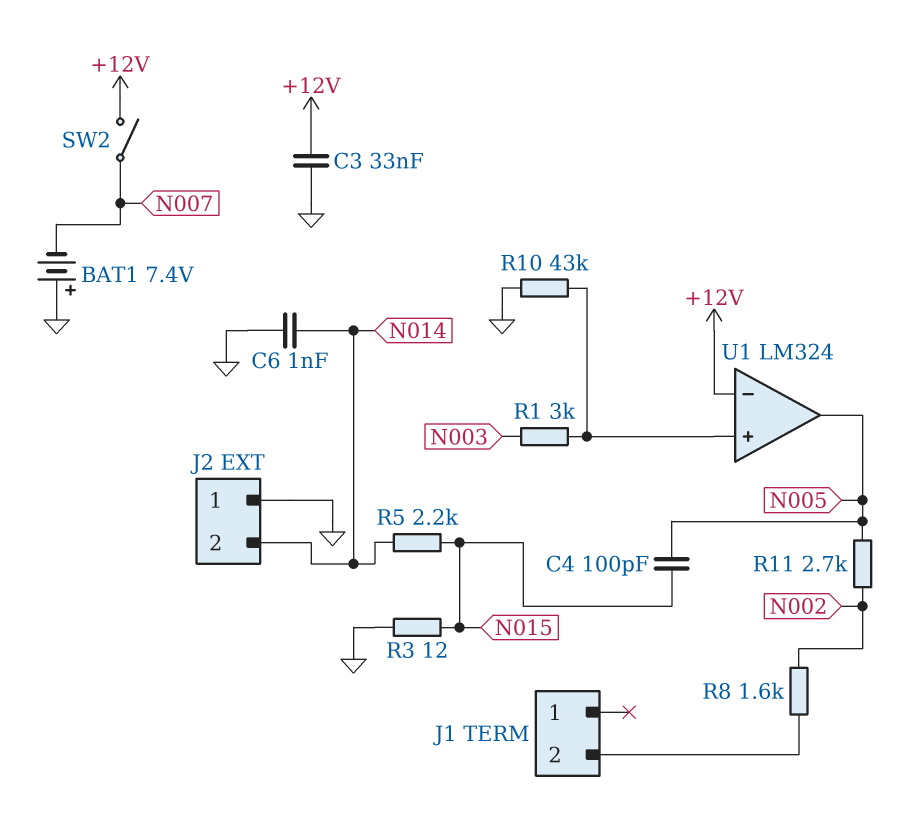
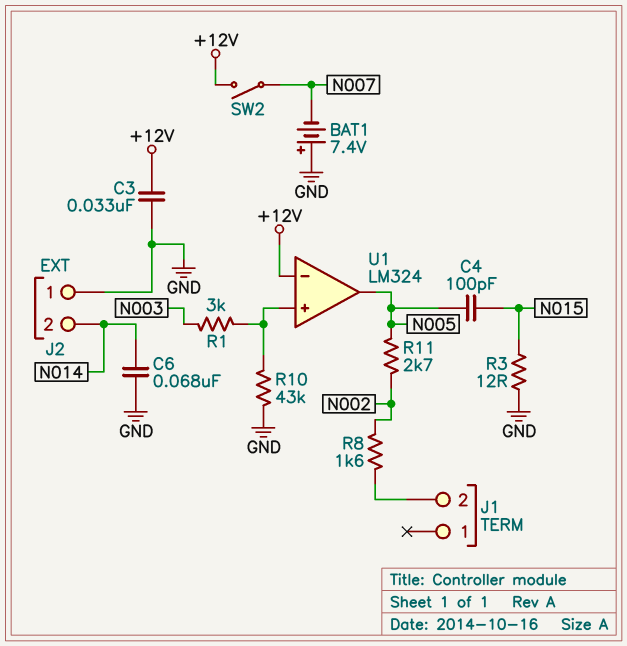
C6: 1nF (GND, N014) -> 68nF (GND, N014)
R5: 2.2k (N014, N015) -> none

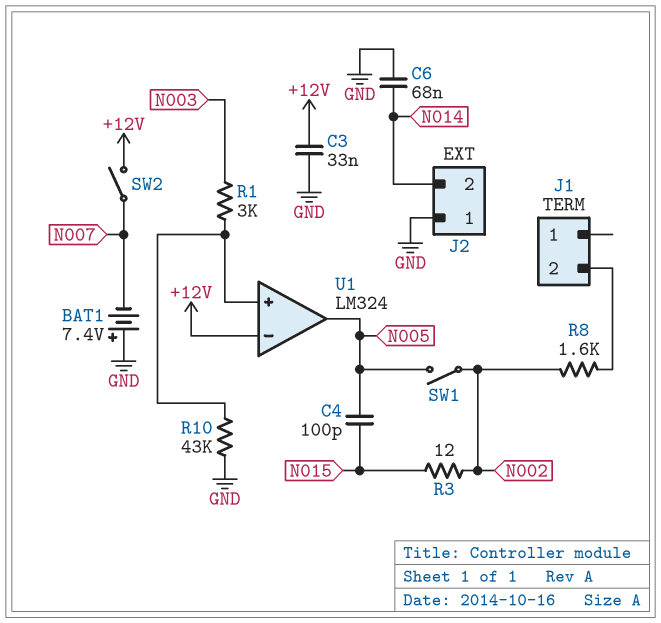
R3: 12 (GND, N015) -> 12 (N002, N015)
R11: 2.7k (N002, N005) -> none
SW1: none -> switch (N002, N005)

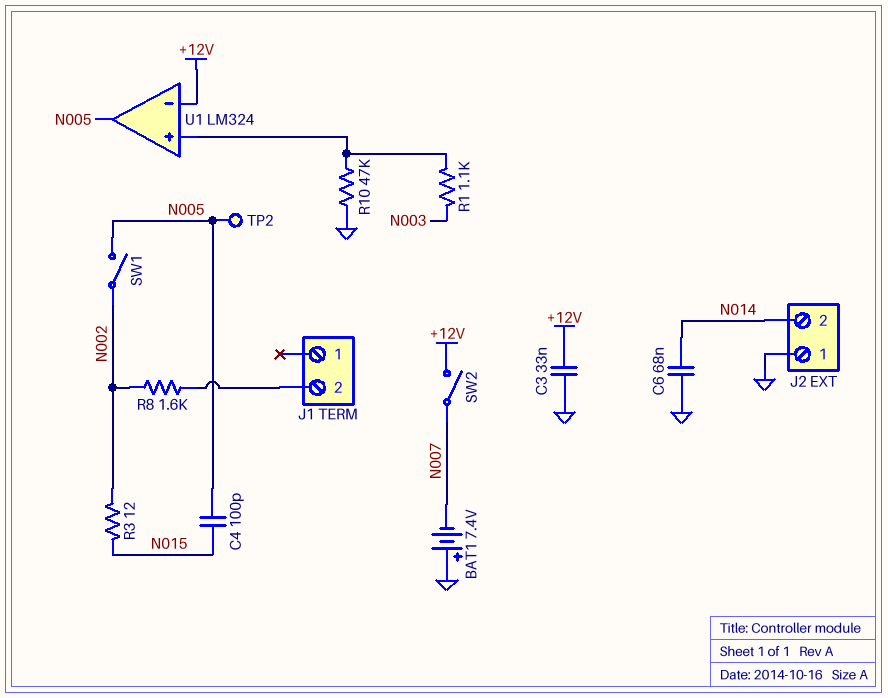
R1: 3k (N003, U1/in+) -> 1.1k (N003, U1/in+)
R10: 43k (GND, U1/in+) -> 47k (GND, U1/in+)
TP2: none -> test point (N005)

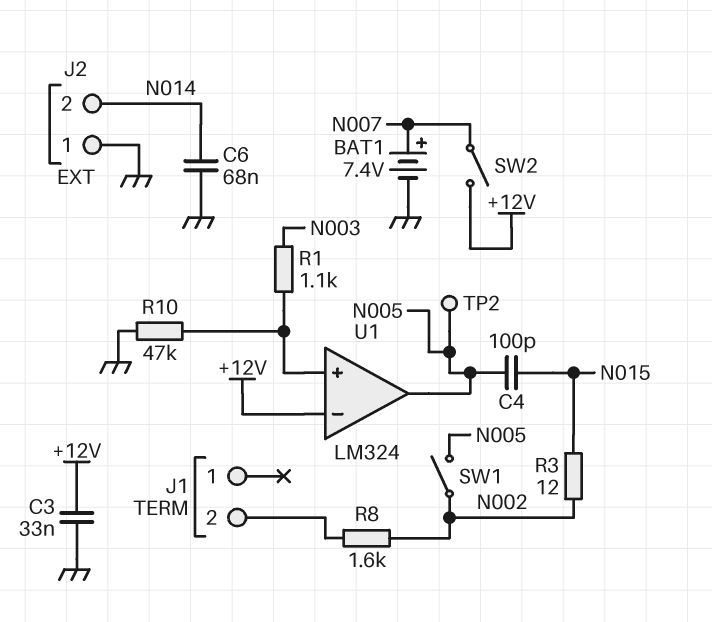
BAT1: 7.4V (plus GND, minus N007) -> 7.4V (plus N007, minus GND)

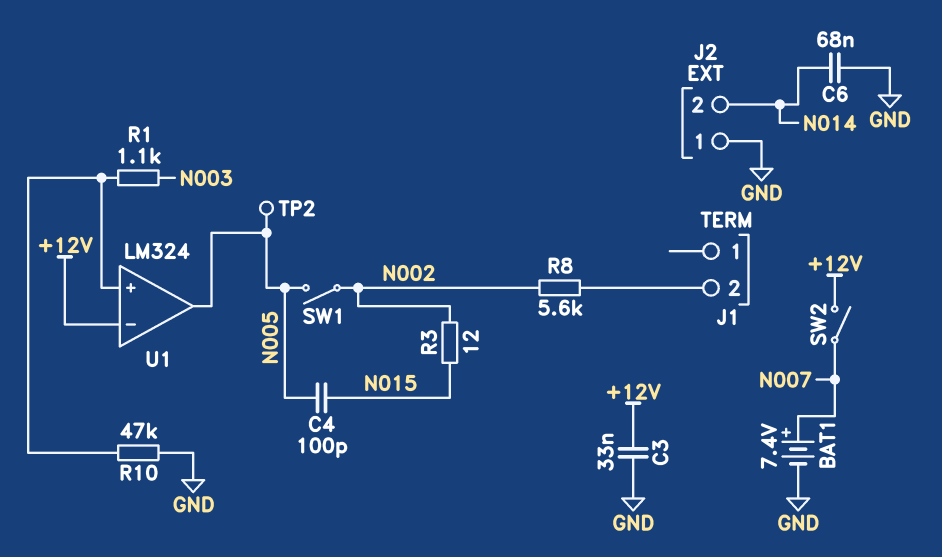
R8: 1.6k (J1/2, N002) -> 5.6k (J1/2, N002)

